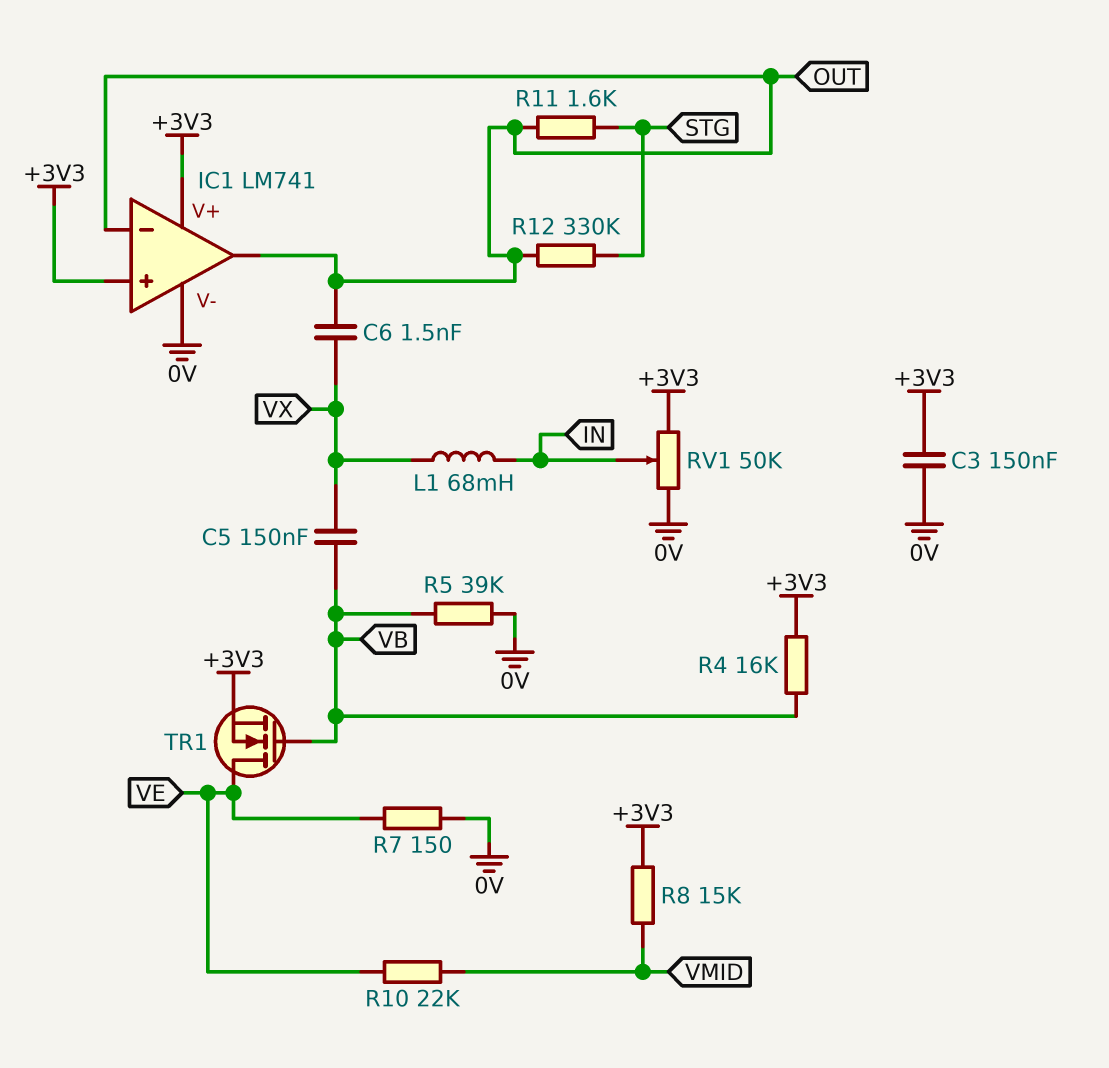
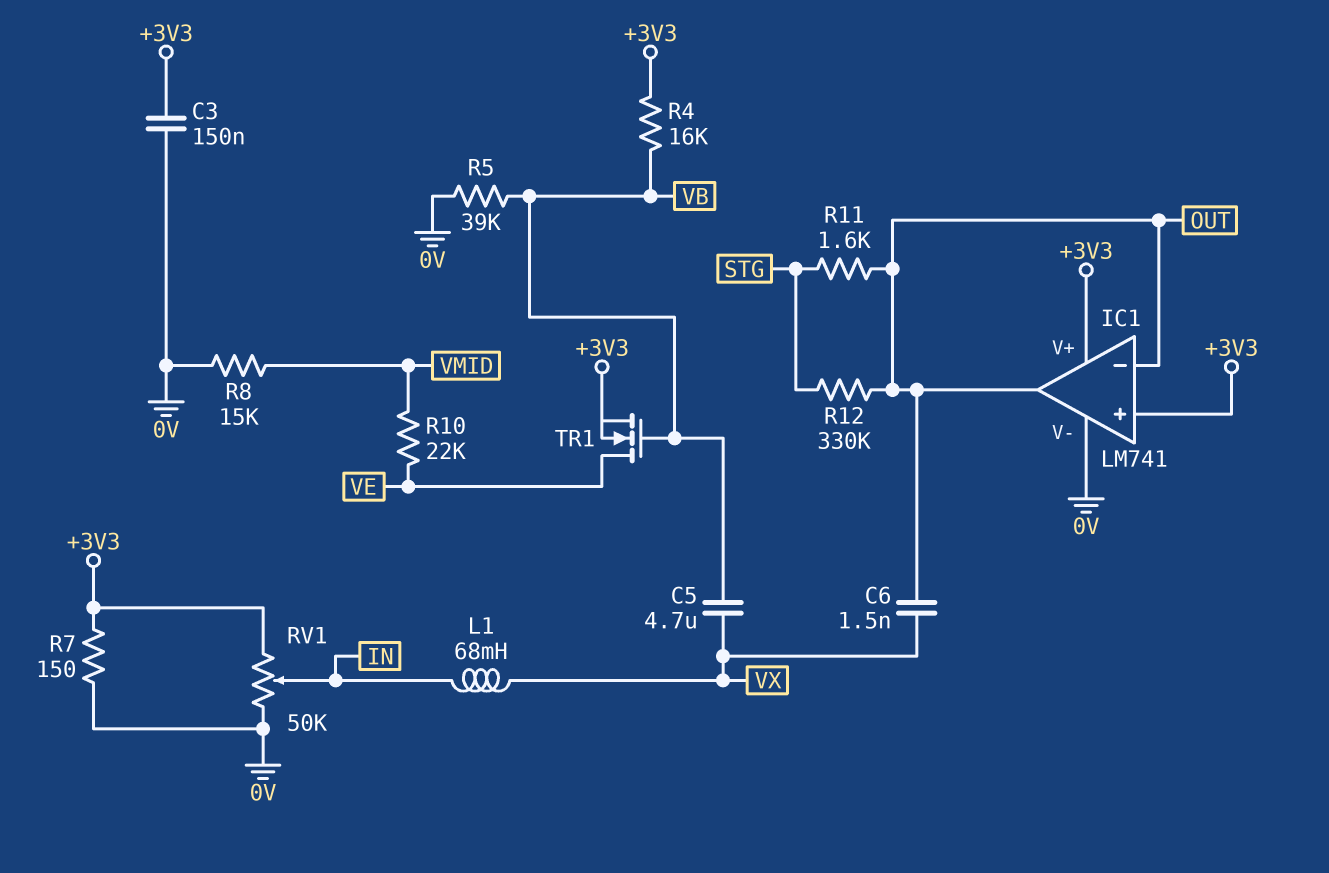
C5: 150nF (VB, VX) -> 4.7uF (VB, VX)
R7: 150 (0V, VE) -> 150 (+3V3, 0V)
R8: 15k (+3V3, VMID) -> 15k (0V, VMID)

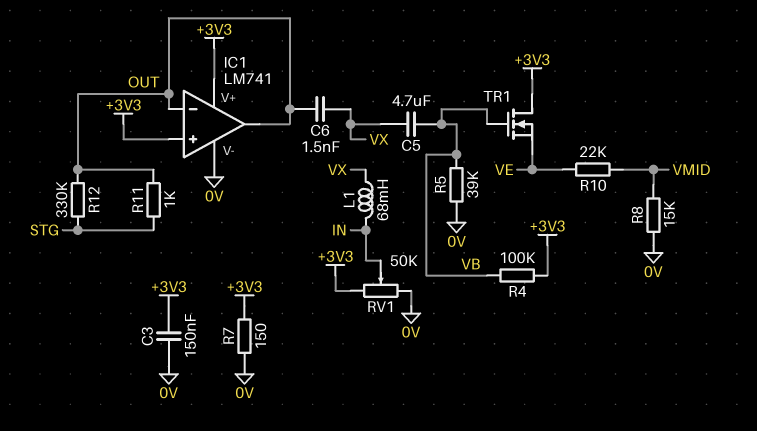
R4: 16k (+3V3, VB) -> 100k (+3V3, VB)
R11: 1.6k (OUT, STG) -> 1k (OUT, STG)
TR1: NMOS (G VB, D VE, S +3V3) -> NMOS (G VB, D +3V3, S VE)

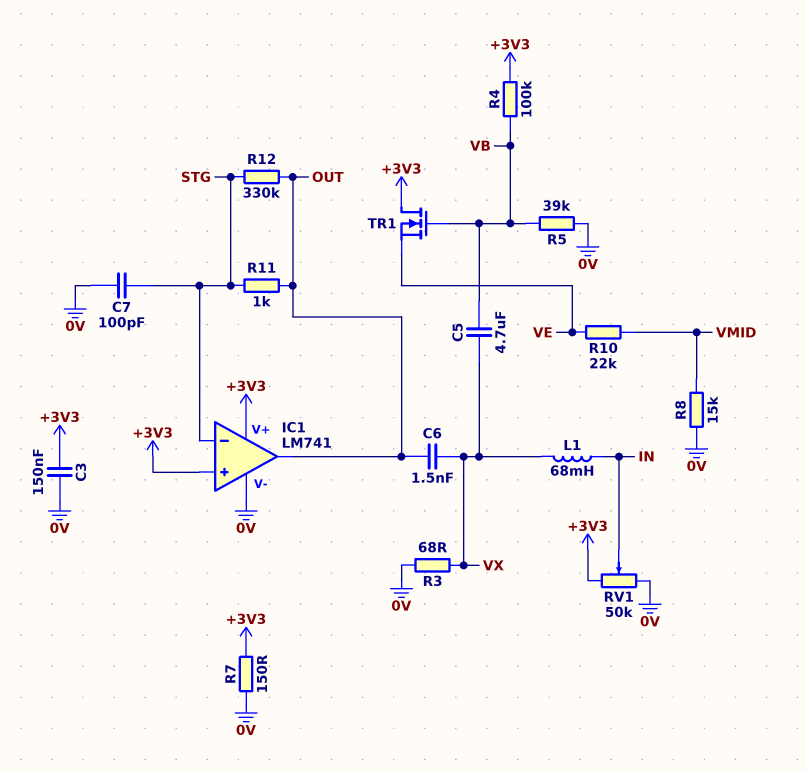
C7: none -> 100pF (0V, STG)
IC1 pin in-: OUT -> STG
R3: none -> 68 (0V, VX)

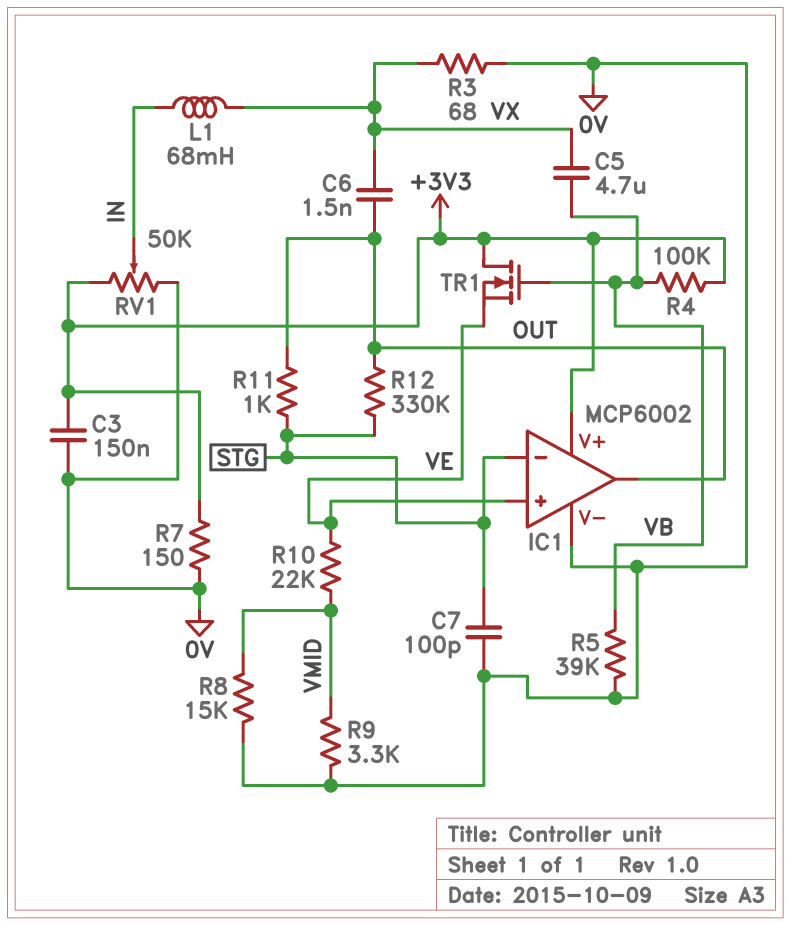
IC1: LM741 -> MCP6002
IC1 pin in+: +3V3 -> VE
R9: none -> 3.3k (0V, VMID)

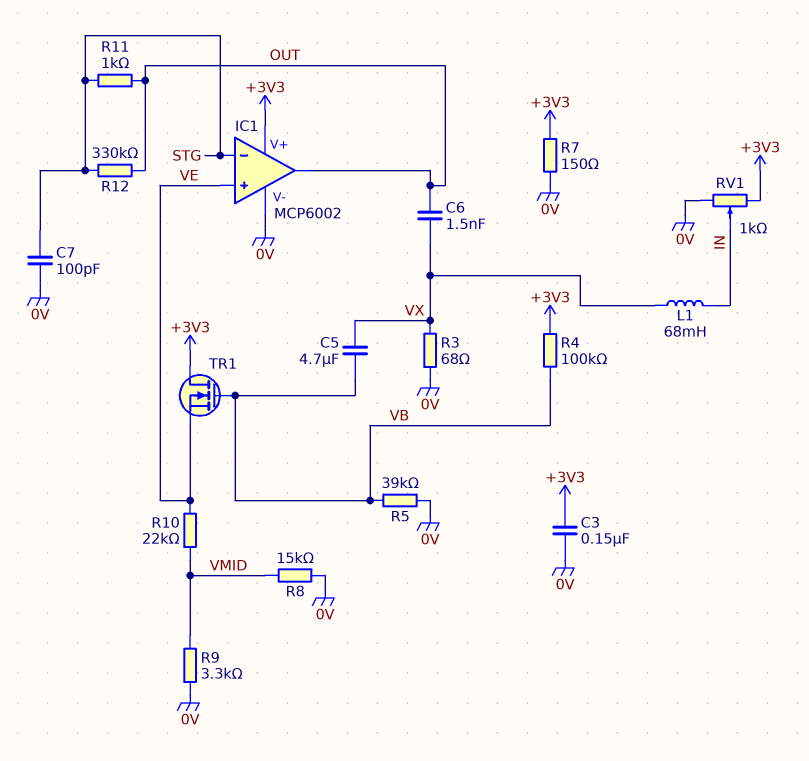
RV1: 50k (+3V3, 0V, wiper IN) -> 1k (+3V3, 0V, wiper IN)

